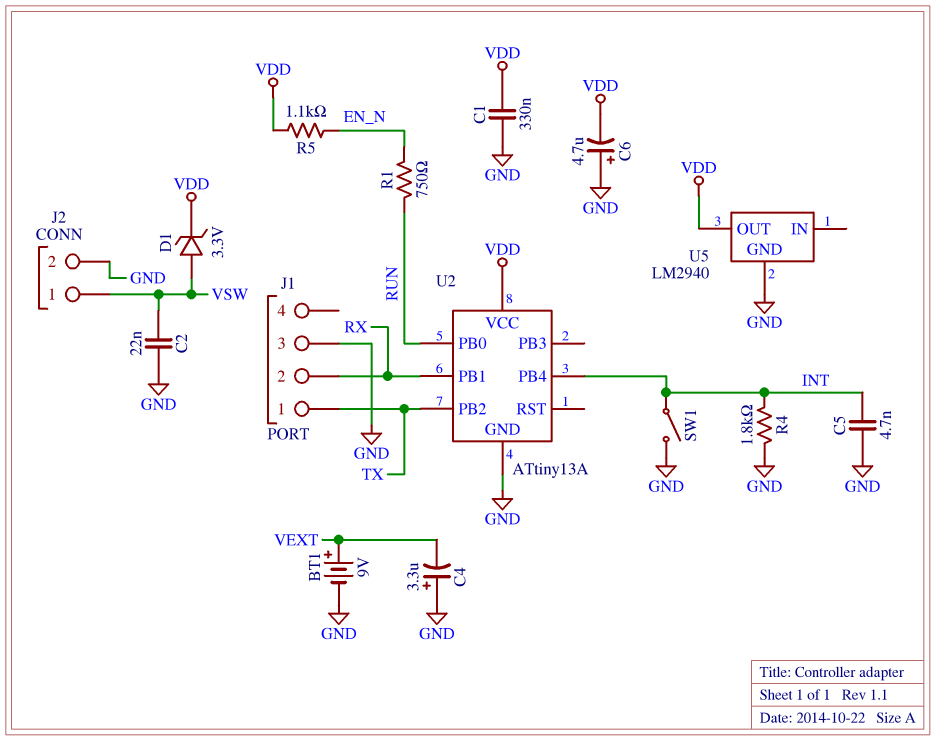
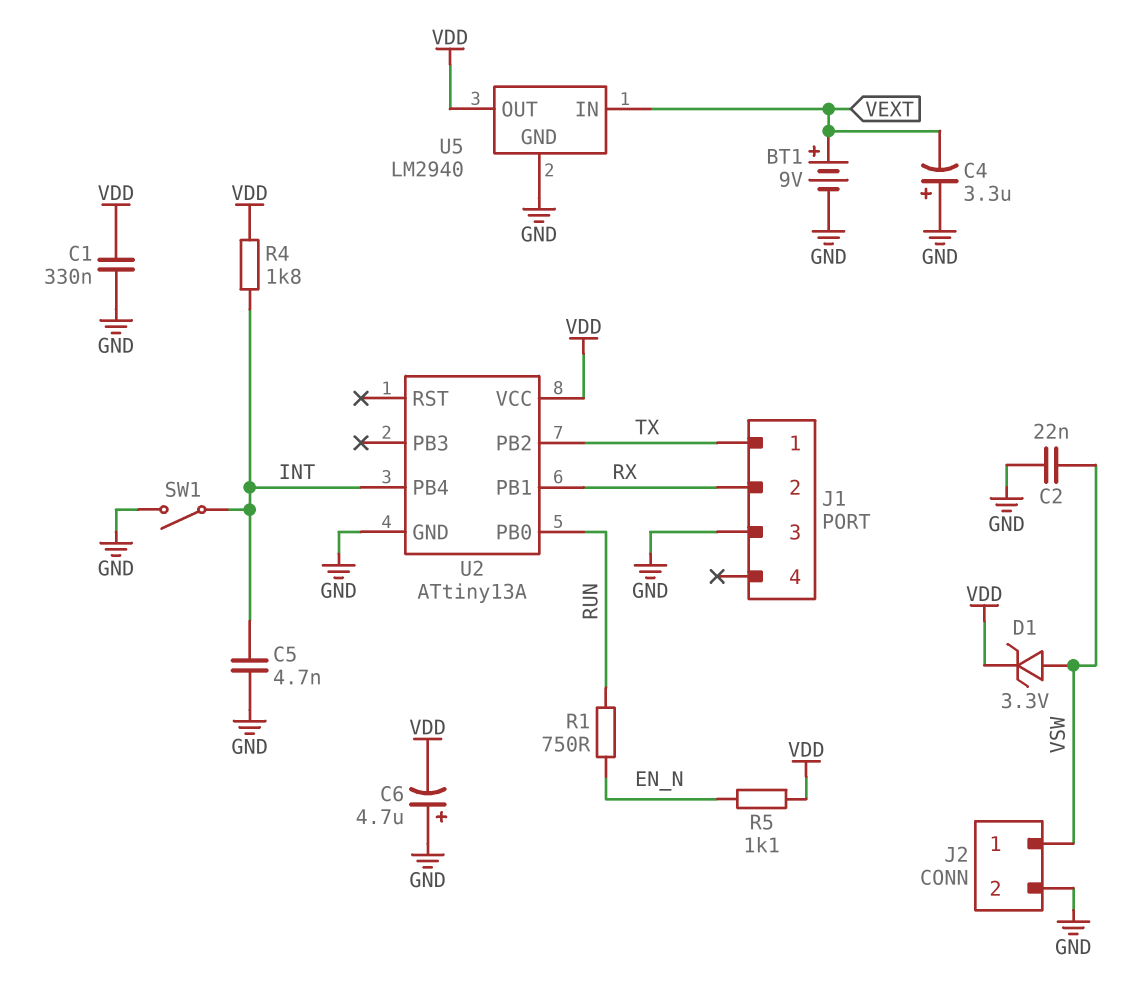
R4: 1.8k (GND, INT) -> 1.8k (INT, VDD)
U5 pin IN: none -> VEXT

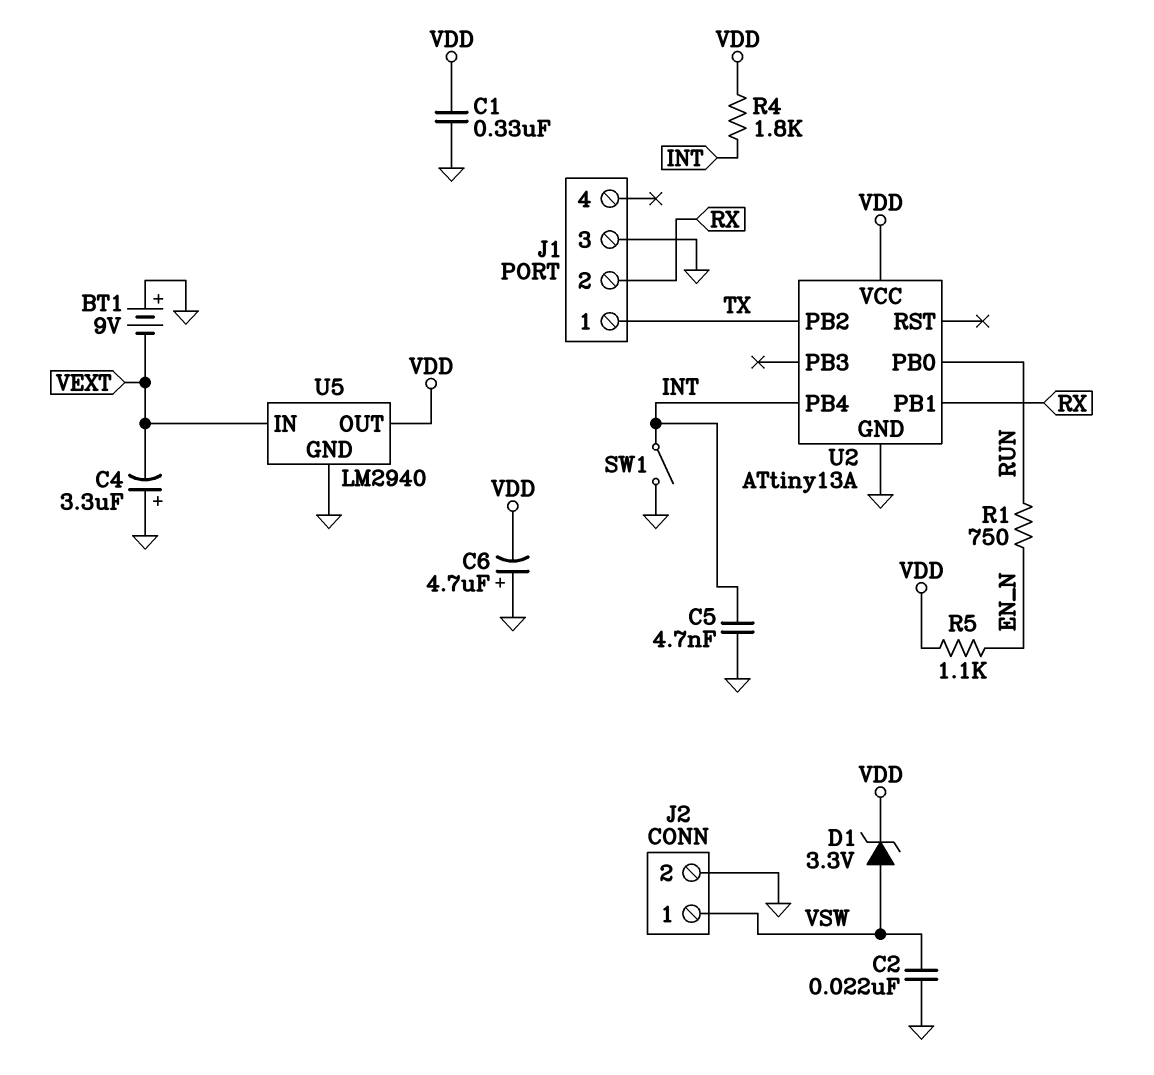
BT1: 9V (plus VEXT, minus GND) -> 9V (plus GND, minus VEXT)

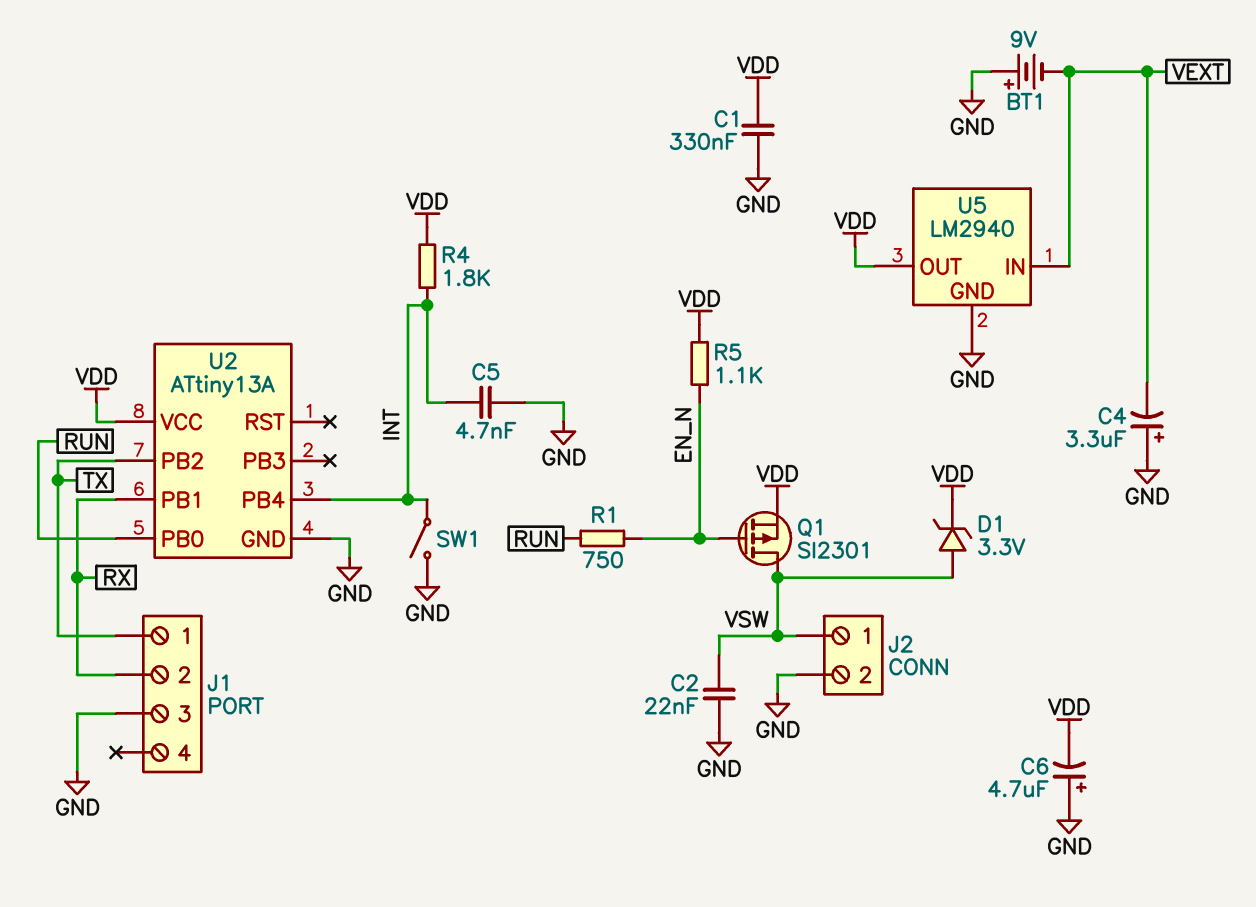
Q1: none -> PMOS SI2301 (G EN_N, D VSW, S VDD)

